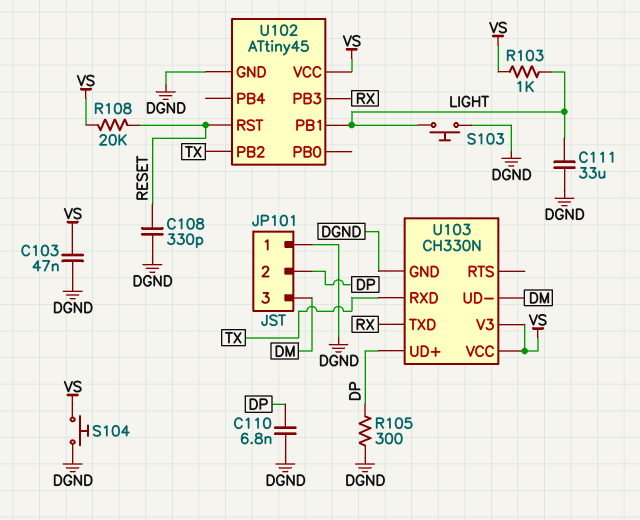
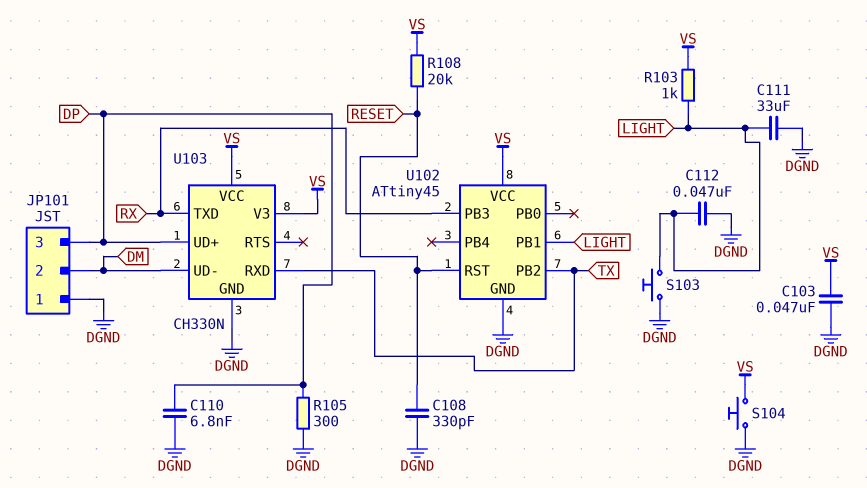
C112: none -> 47nF (DGND, LIGHT)
JP101 pin 2: DP -> DM
JP101 pin 3: DM -> DP

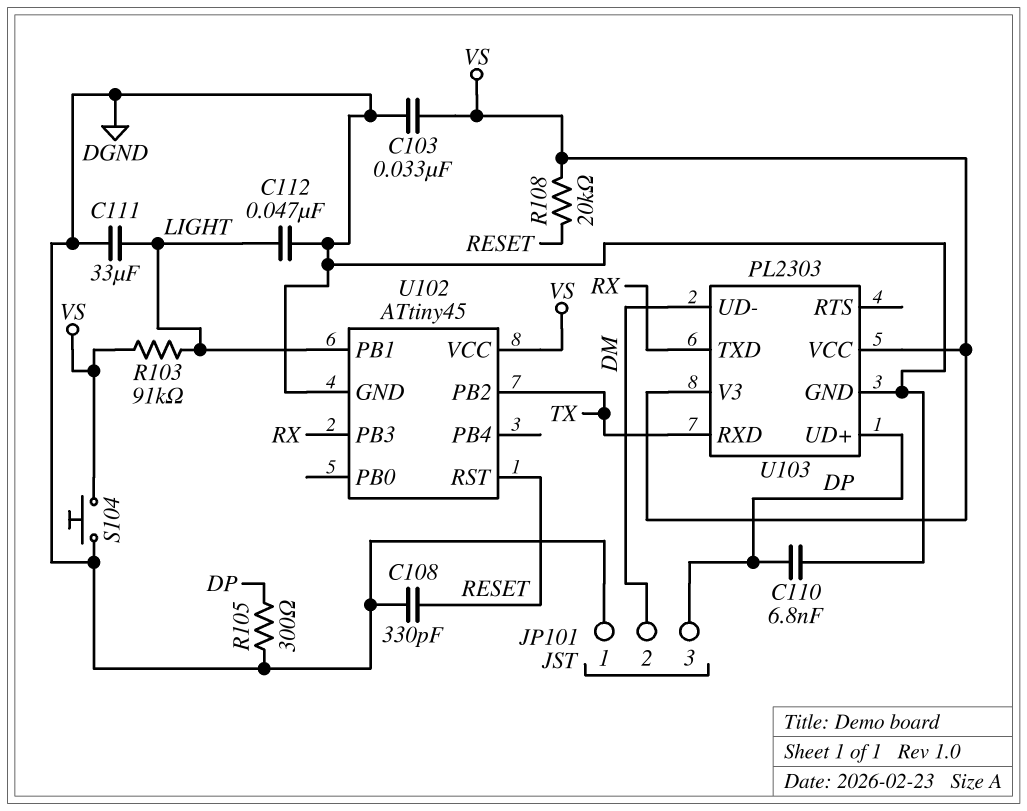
C103: 47nF (DGND, VS) -> 33nF (DGND, VS)
R103: 1k (LIGHT, VS) -> 91k (LIGHT, VS)
S103: button (DGND, LIGHT) -> none
U103: CH330N -> PL2303

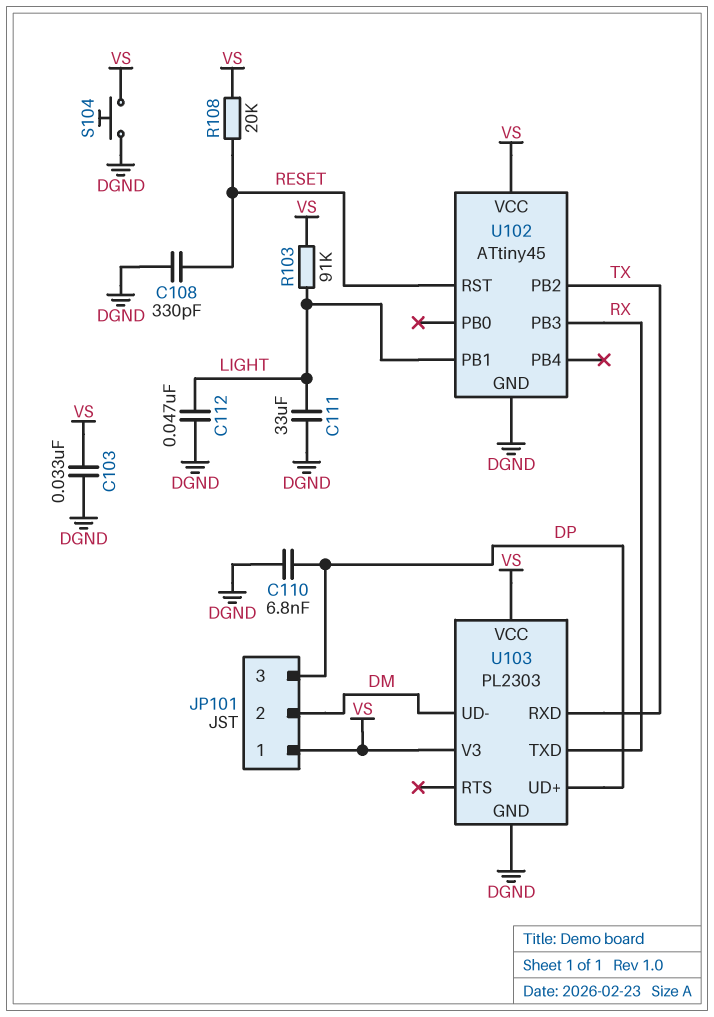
JP101 pin 1: DGND -> VS
R105: 300 (DGND, DP) -> none

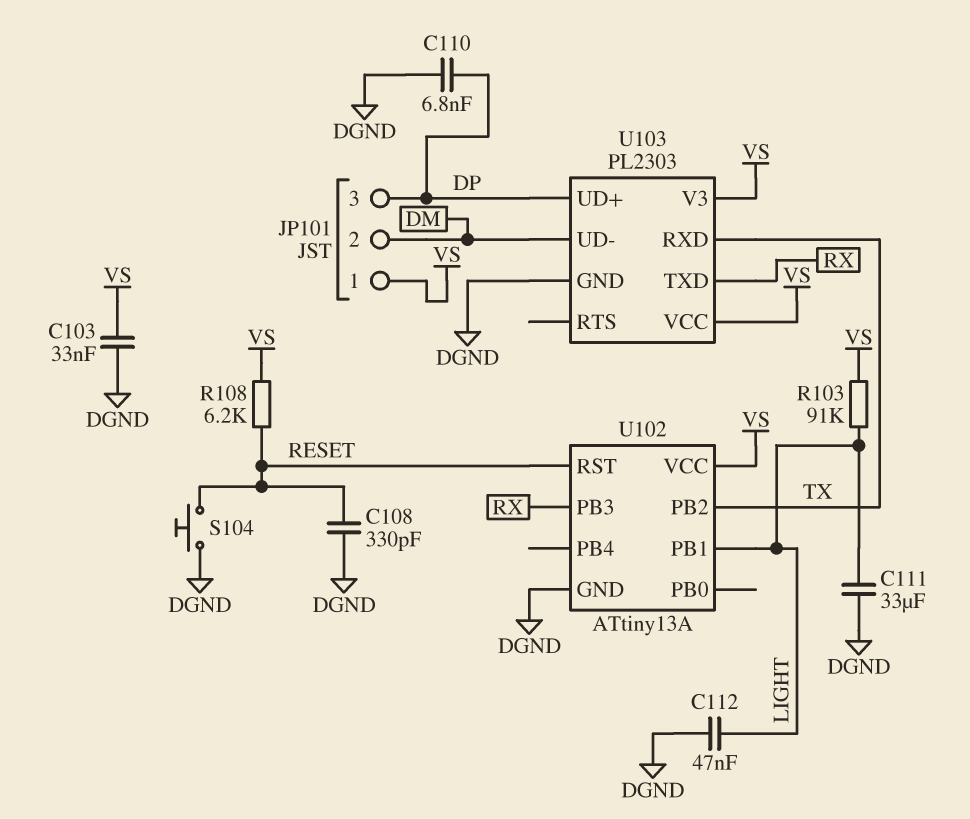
R108: 20k (RESET, VS) -> 6.2k (RESET, VS)
S104: button (DGND, VS) -> button (DGND, RESET)
U102: ATtiny45 -> ATtiny13A

